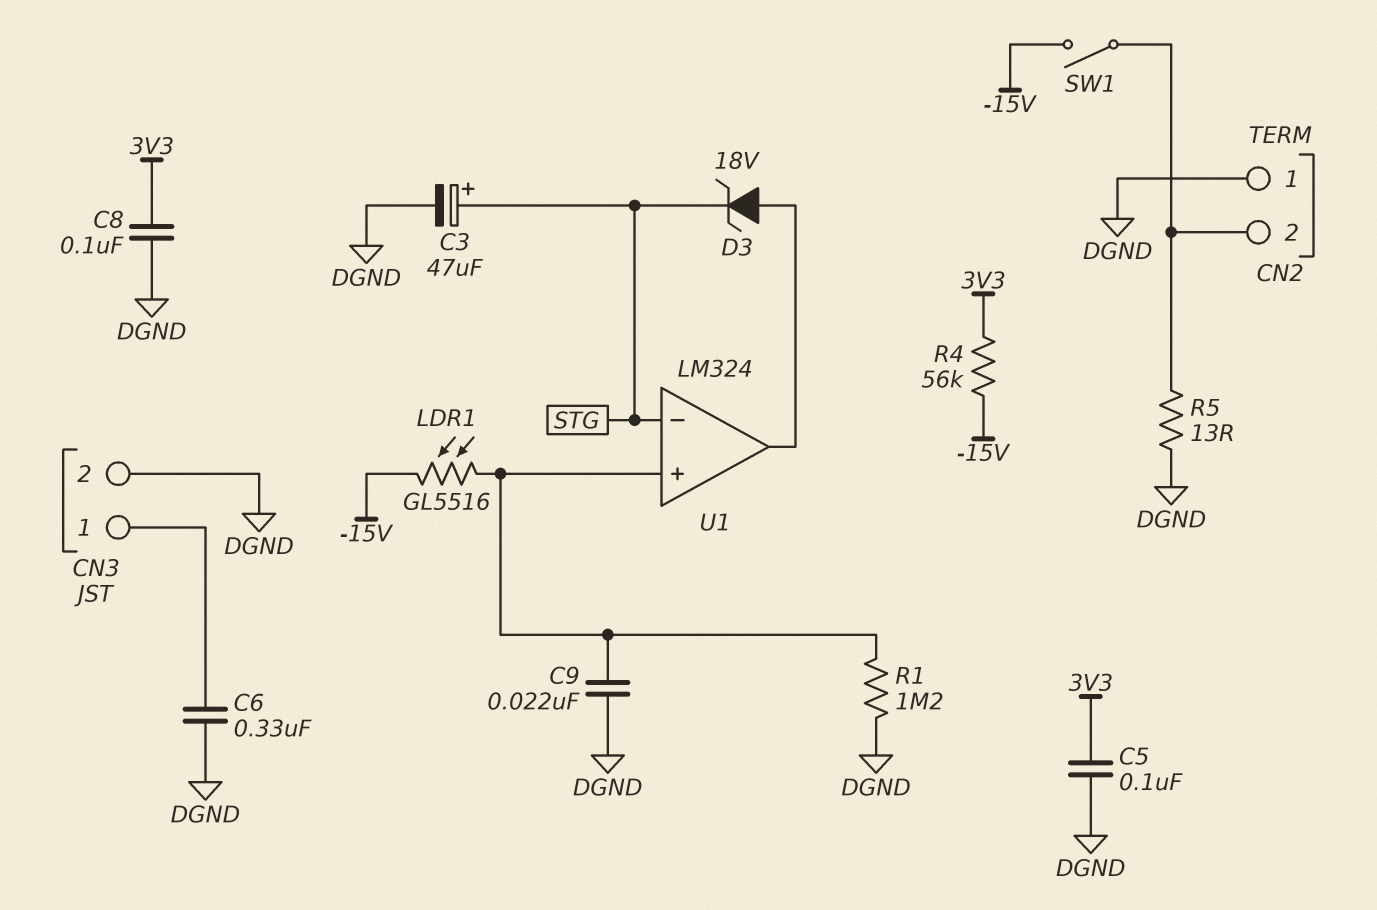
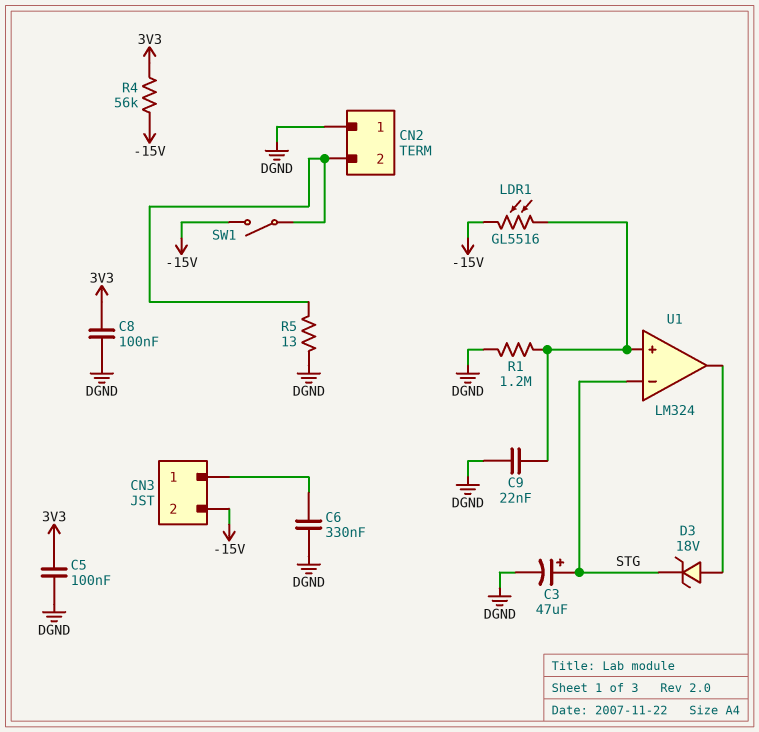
CN3 pin 2: DGND -> -15V

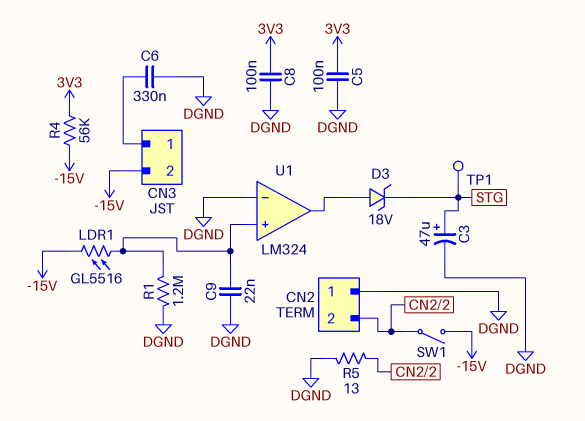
TP1: none -> test point (STG)
U1 pin in-: STG -> DGND

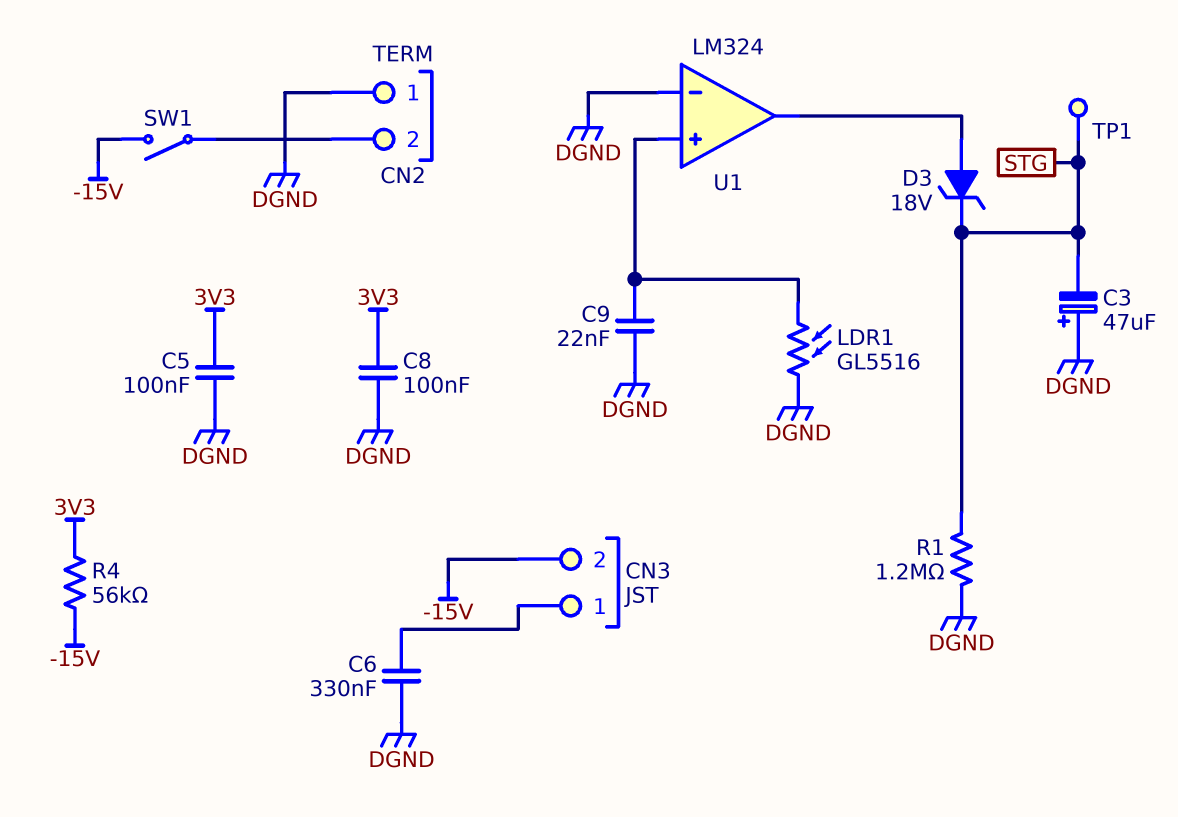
C3: 47uF (plus STG, minus DGND) -> 47uF (plus DGND, minus STG)
LDR1: GL5516 (-15V, U1/in+) -> GL5516 (DGND, U1/in+)
R1: 1.2M (DGND, U1/in+) -> 1.2M (DGND, STG)
R5: 13 (CN2/2, DGND) -> none

